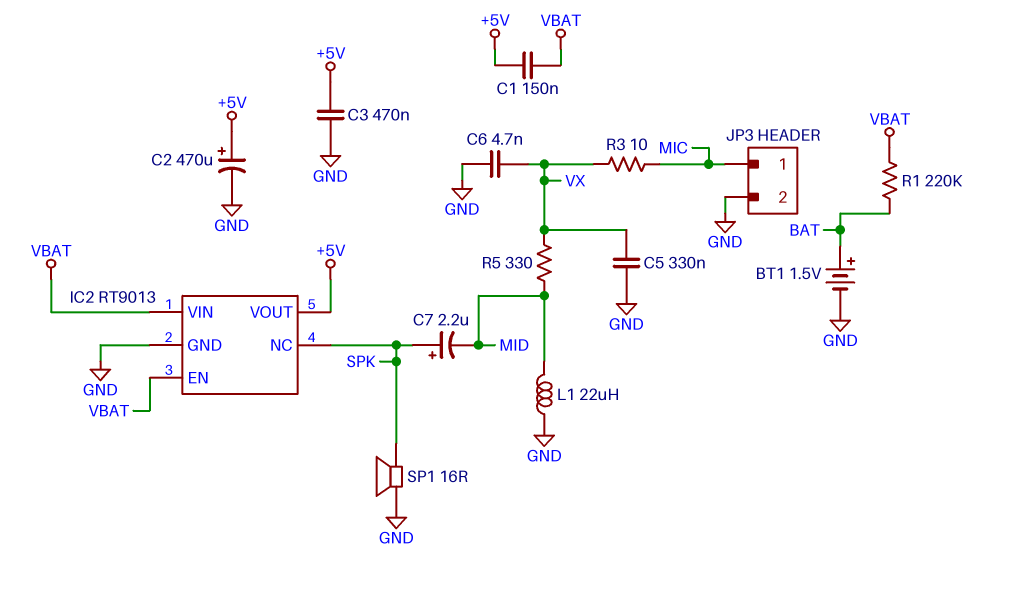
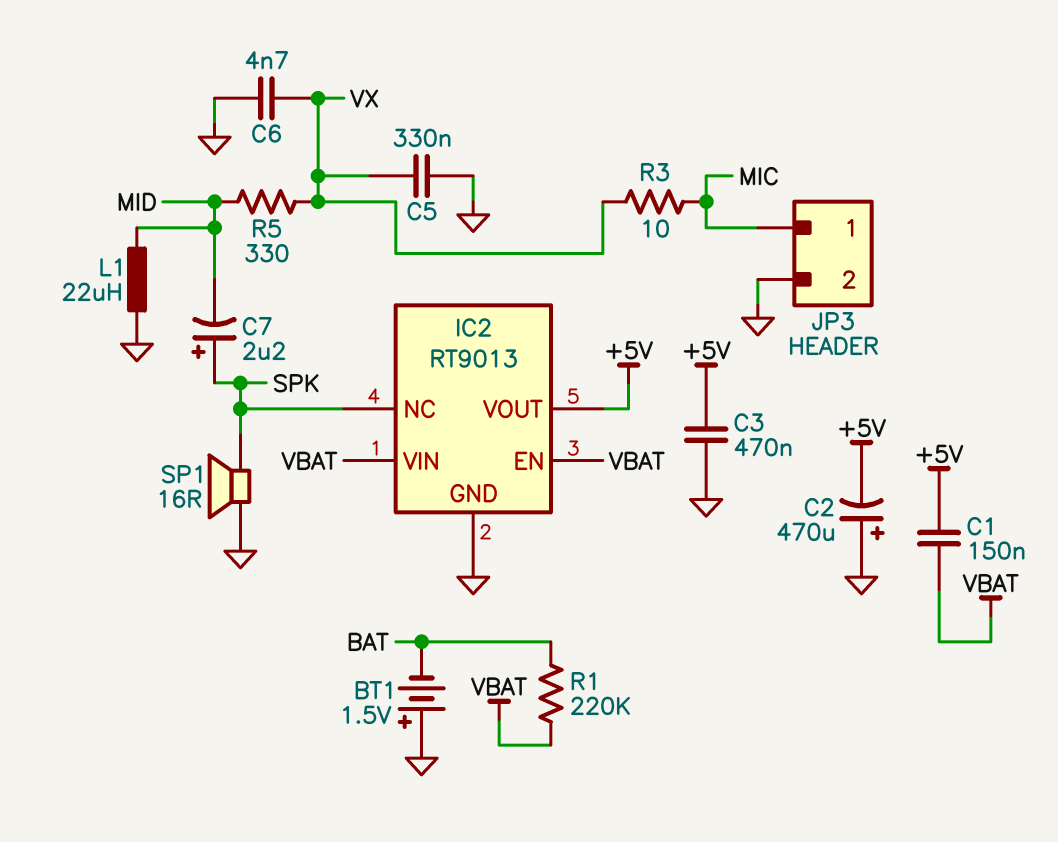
BT1: 1.5V (plus BAT, minus GND) -> 1.5V (plus GND, minus BAT)
C2: 470uF (plus +5V, minus GND) -> 470uF (plus GND, minus +5V)

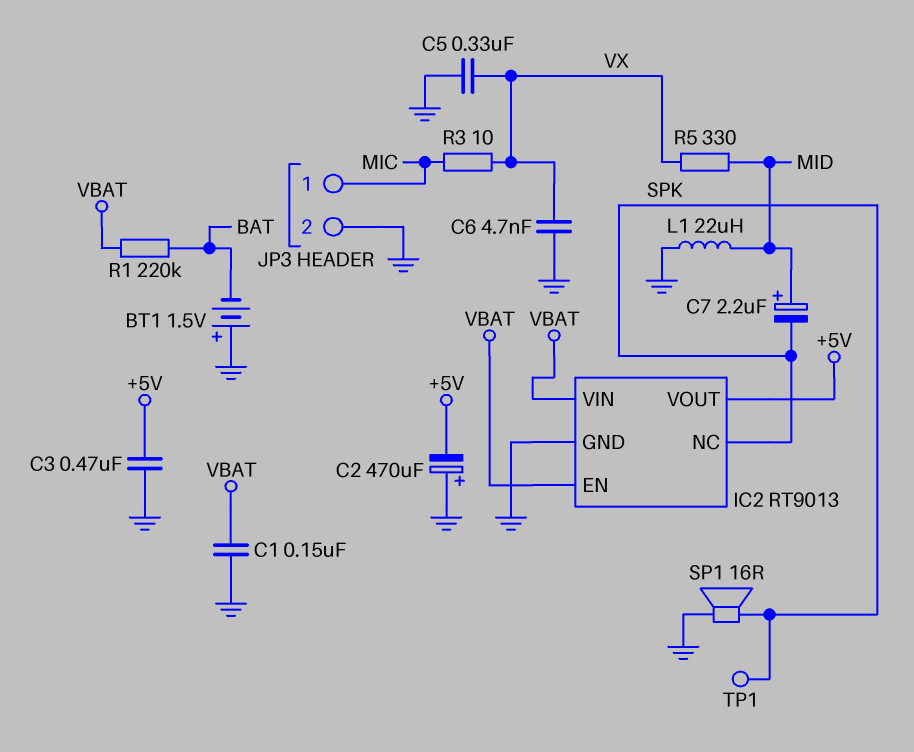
C1: 150nF (+5V, VBAT) -> 150nF (GND, VBAT)
C7: 2.2uF (plus SPK, minus MID) -> 2.2uF (plus MID, minus SPK)
TP1: none -> test point (SPK)

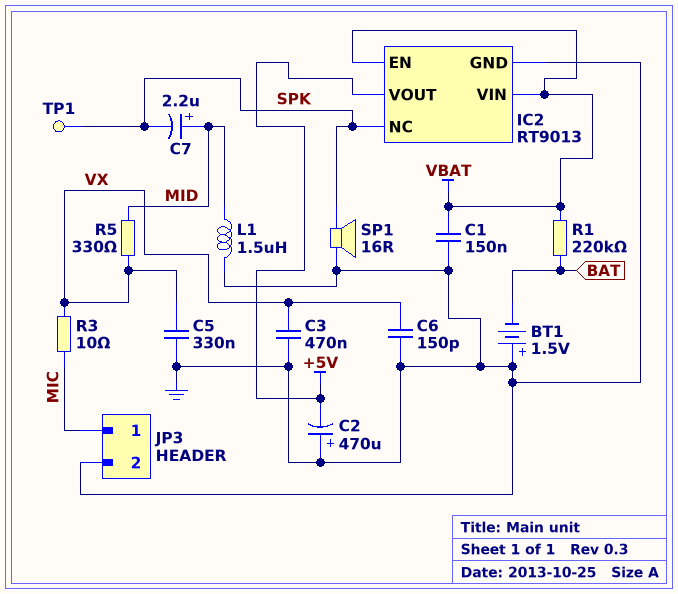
C3: 470nF (+5V, GND) -> 470nF (GND, VX)
C6: 4.7nF (GND, VX) -> 150pF (GND, VX)
L1: 22uH (GND, MID) -> 1.5uH (GND, MID)

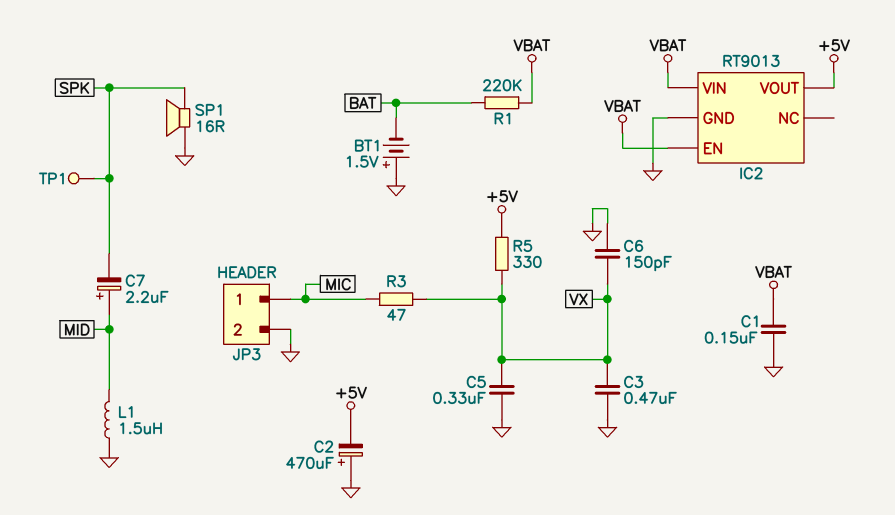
IC2 pin NC: SPK -> none
R3: 10 (MIC, VX) -> 47 (MIC, VX)
R5: 330 (MID, VX) -> 330 (+5V, VX)

